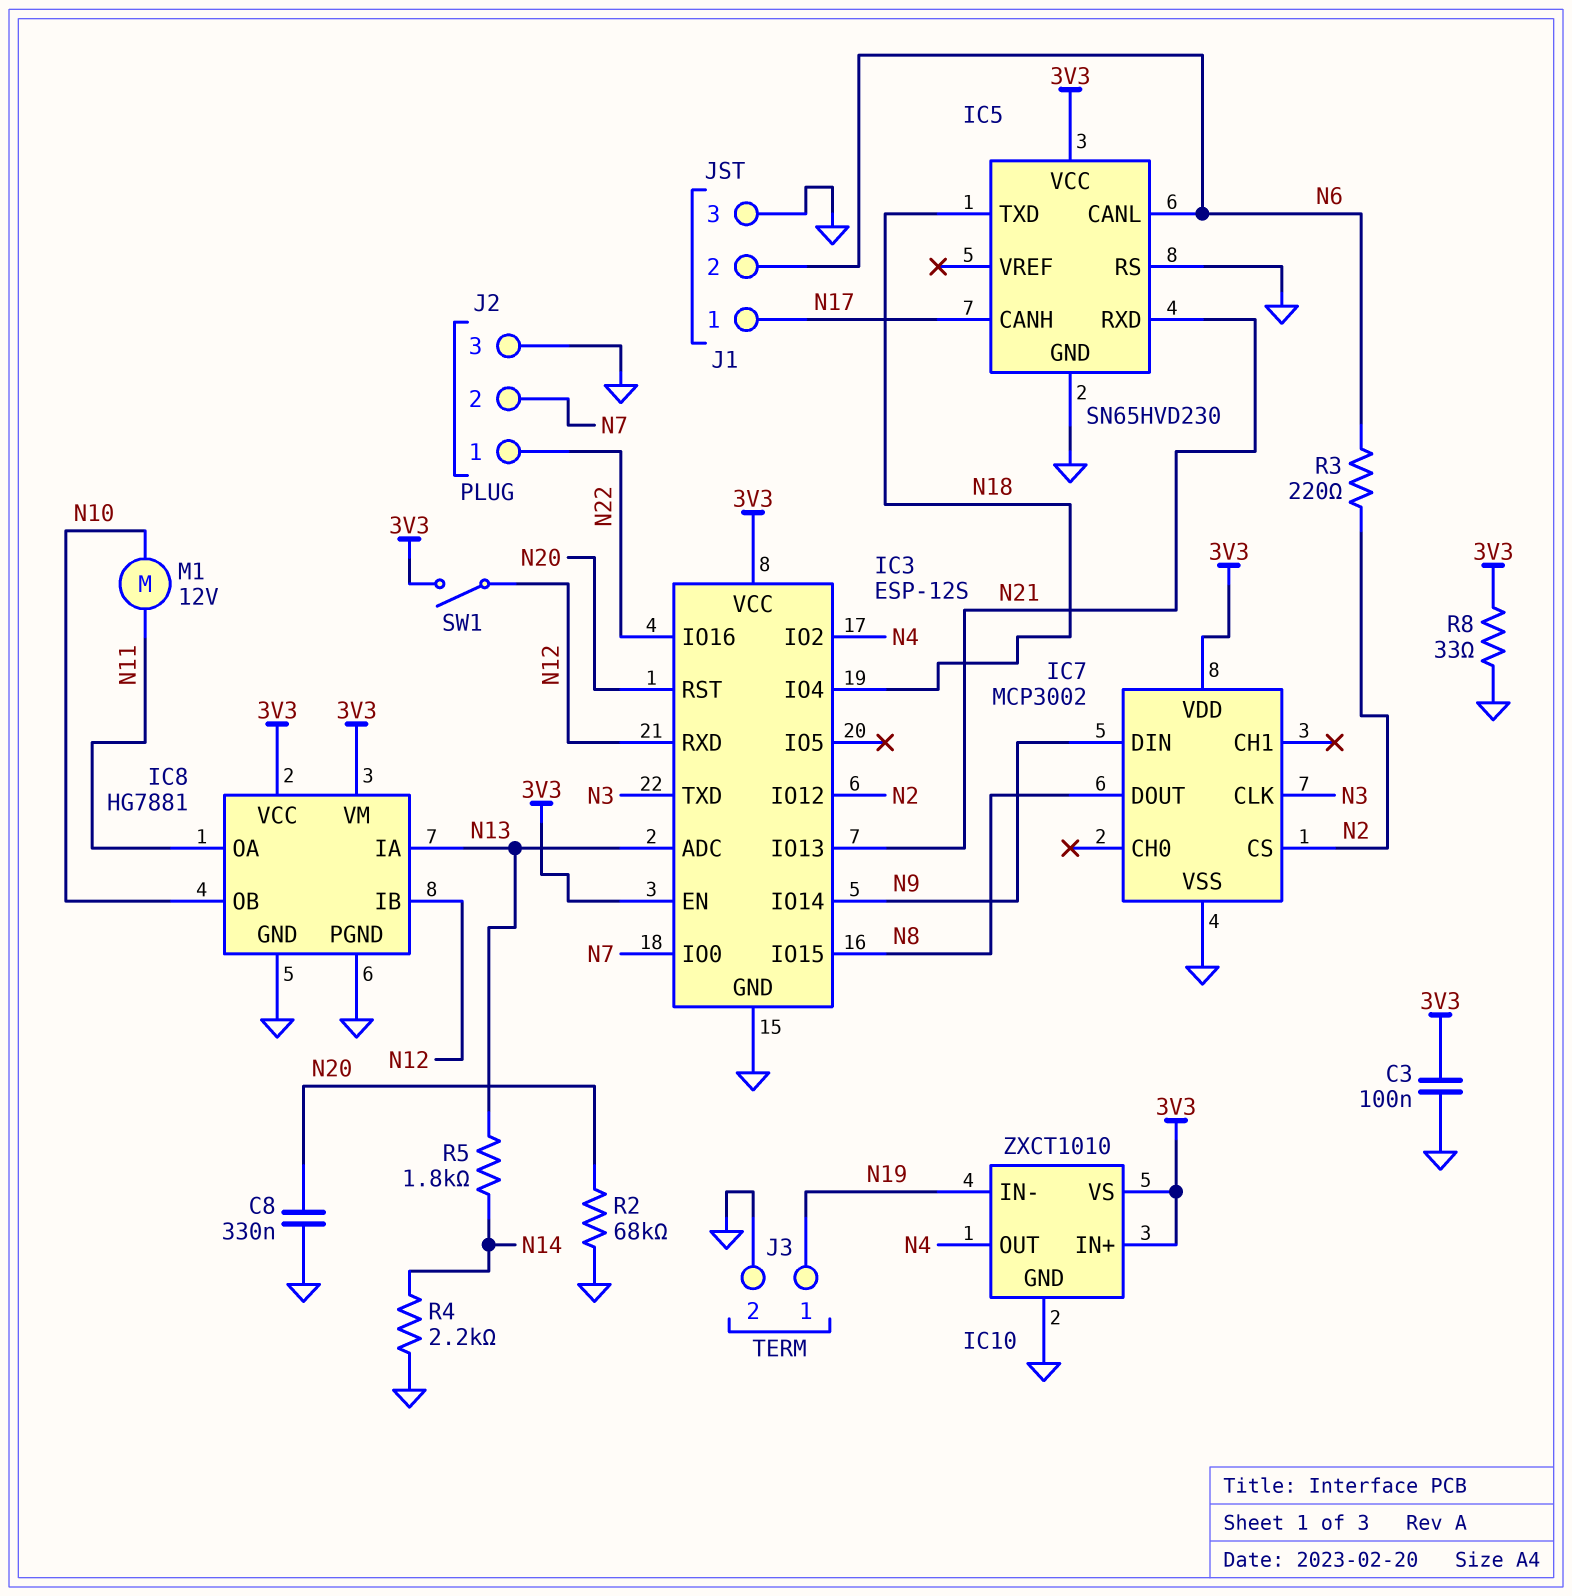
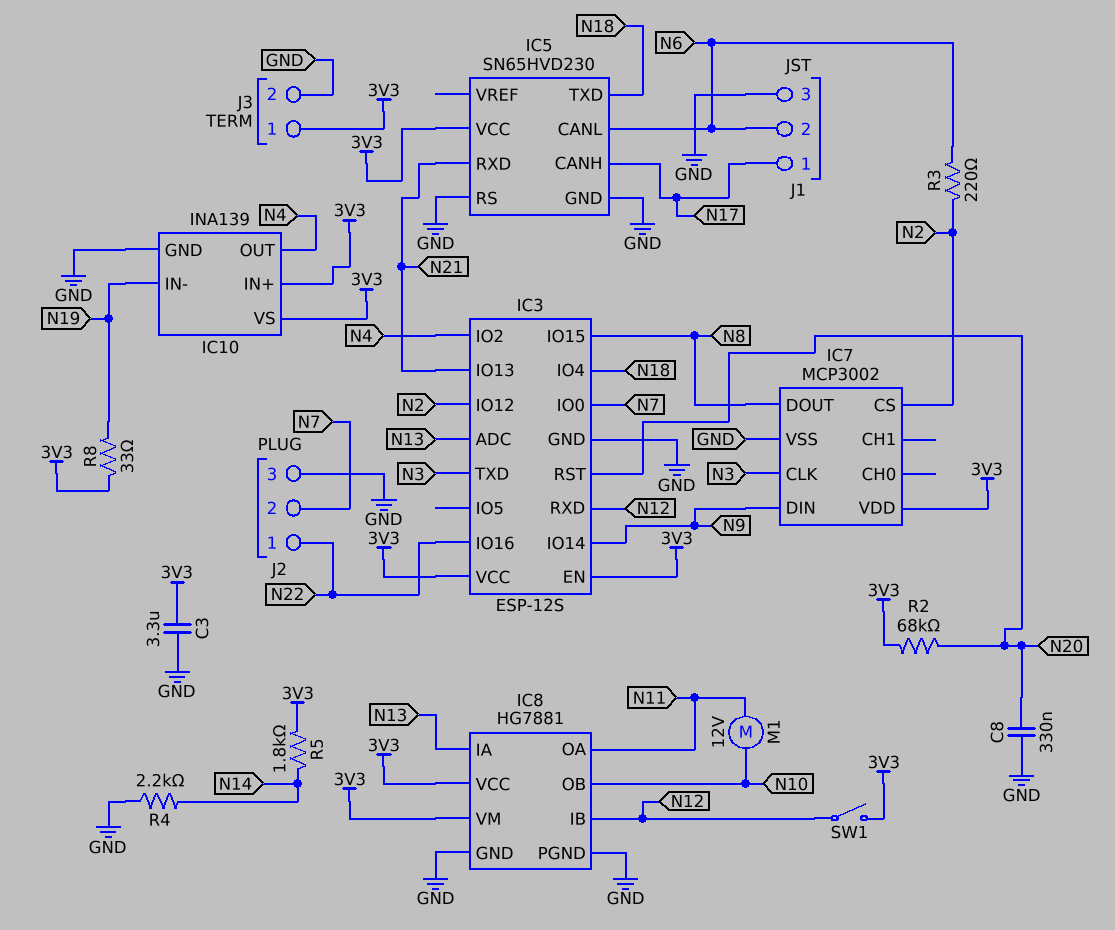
C3: 100nF (3V3, GND) -> 3.3uF (3V3, GND)
IC10: ZXCT1010 -> INA139
J3 pin 1: N19 -> 3V3
R2: 68k (GND, N20) -> 68k (3V3, N20)
R5: 1.8k (N13, N14) -> 1.8k (3V3, N14)
R8: 33 (3V3, GND) -> 33 (3V3, N19)

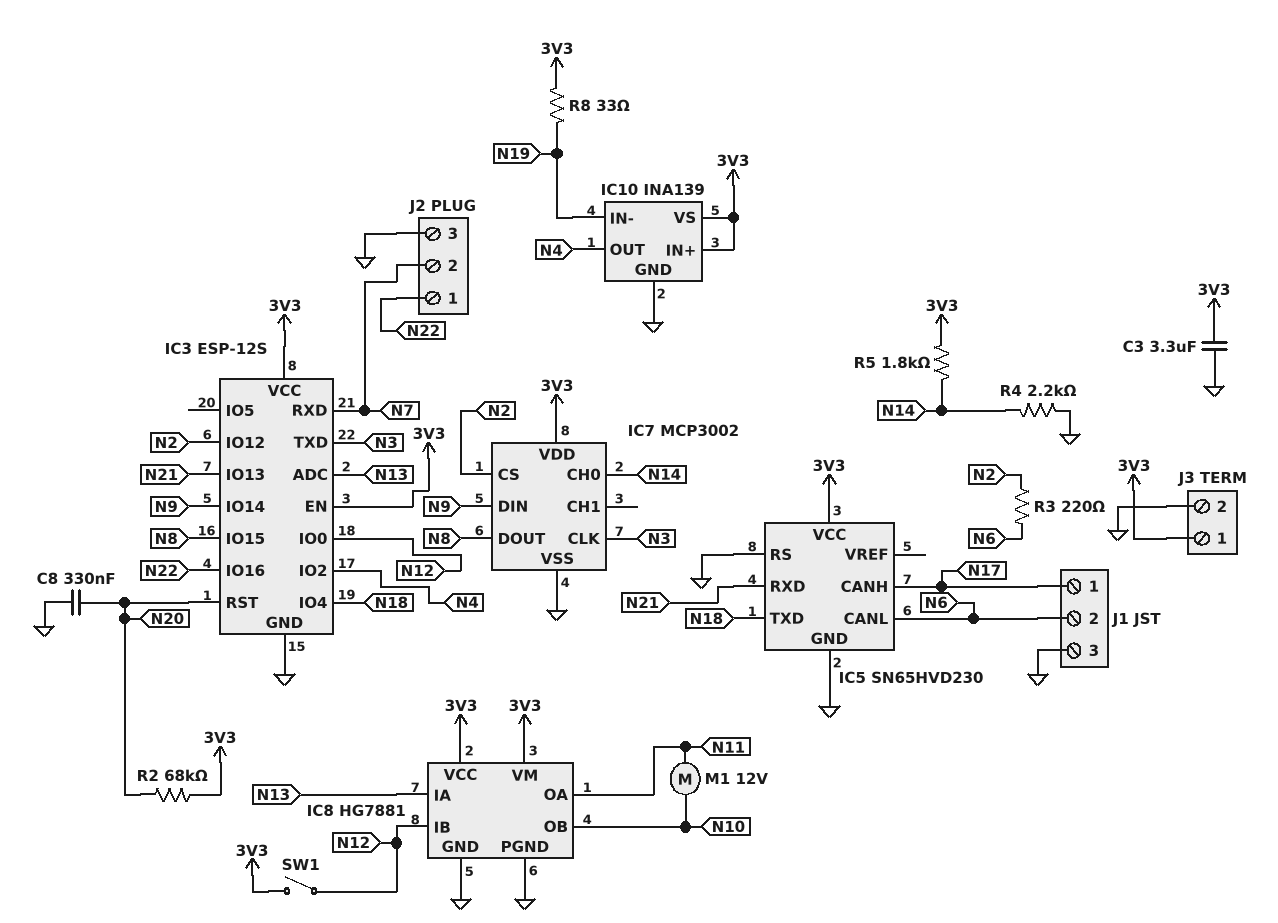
IC3 pin IO0: N7 -> N12
IC3 pin RXD: N12 -> N7
IC7 pin CH0: none -> N14

